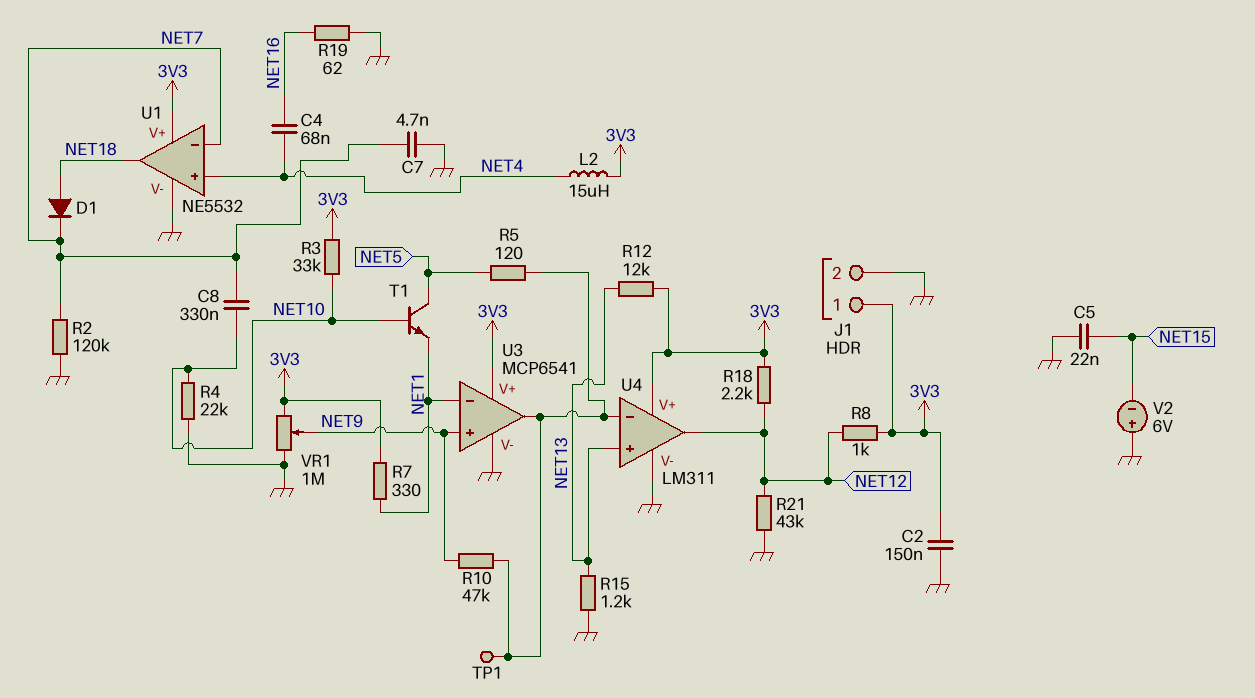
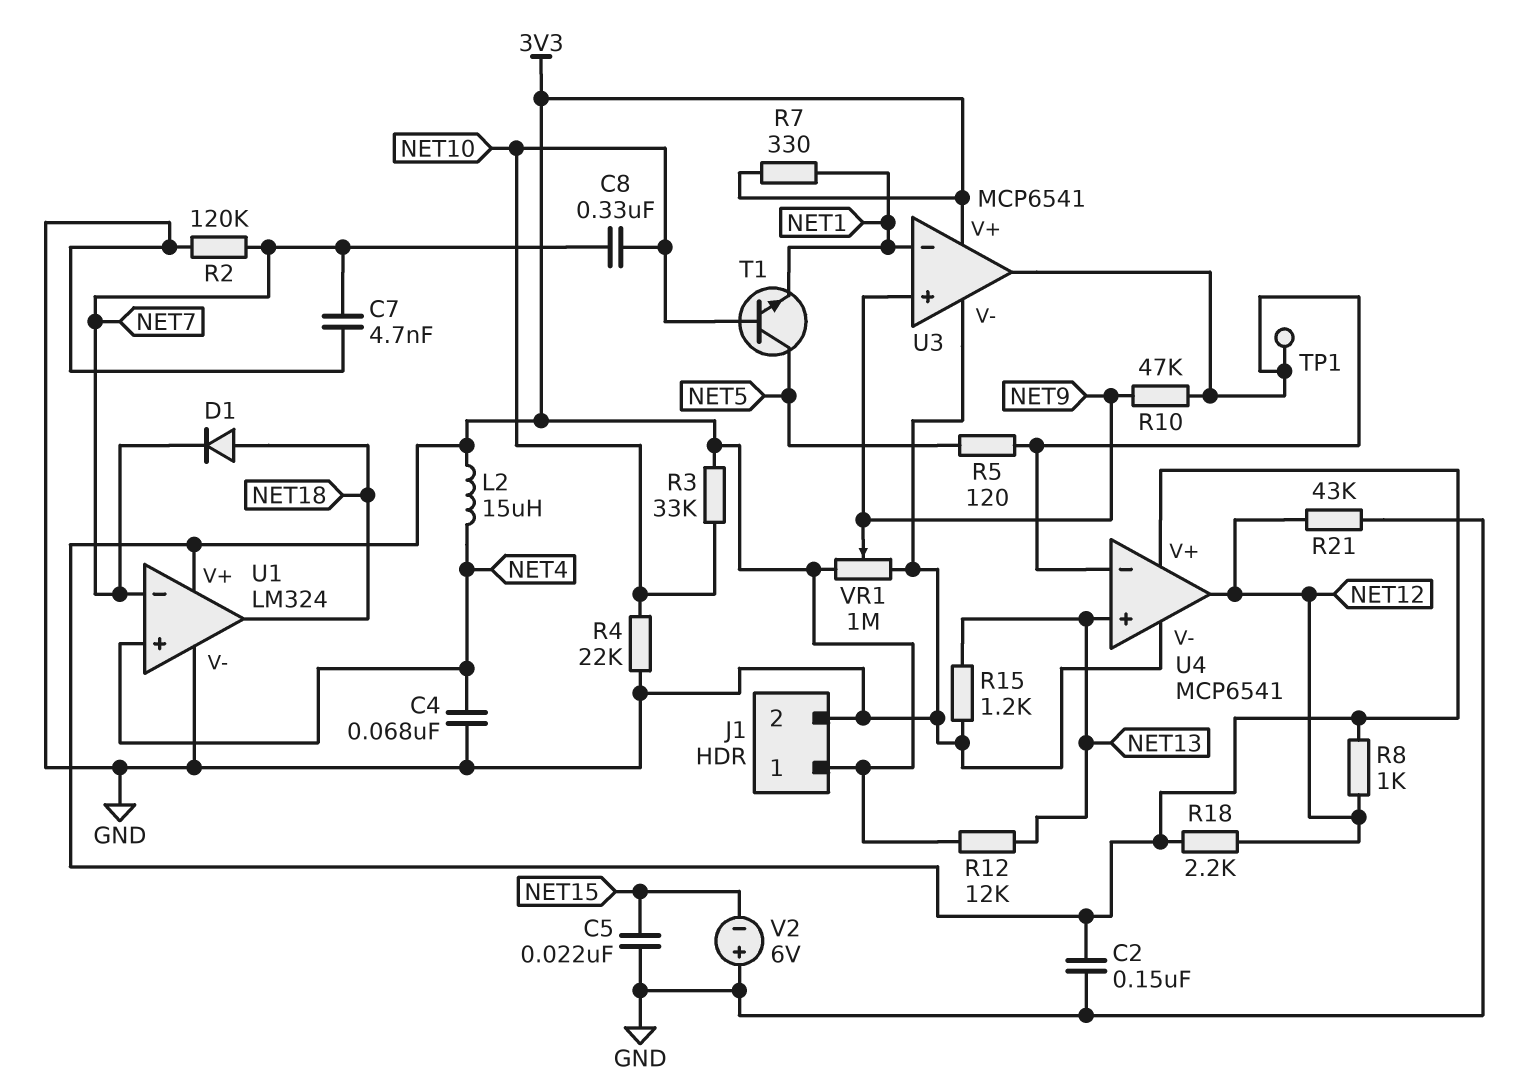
C4: 68nF (NET4, NET16) -> 68nF (GND, NET4)
R19: 62 (GND, NET16) -> none
U1: NE5532 -> LM324
U4: LM311 -> MCP6541

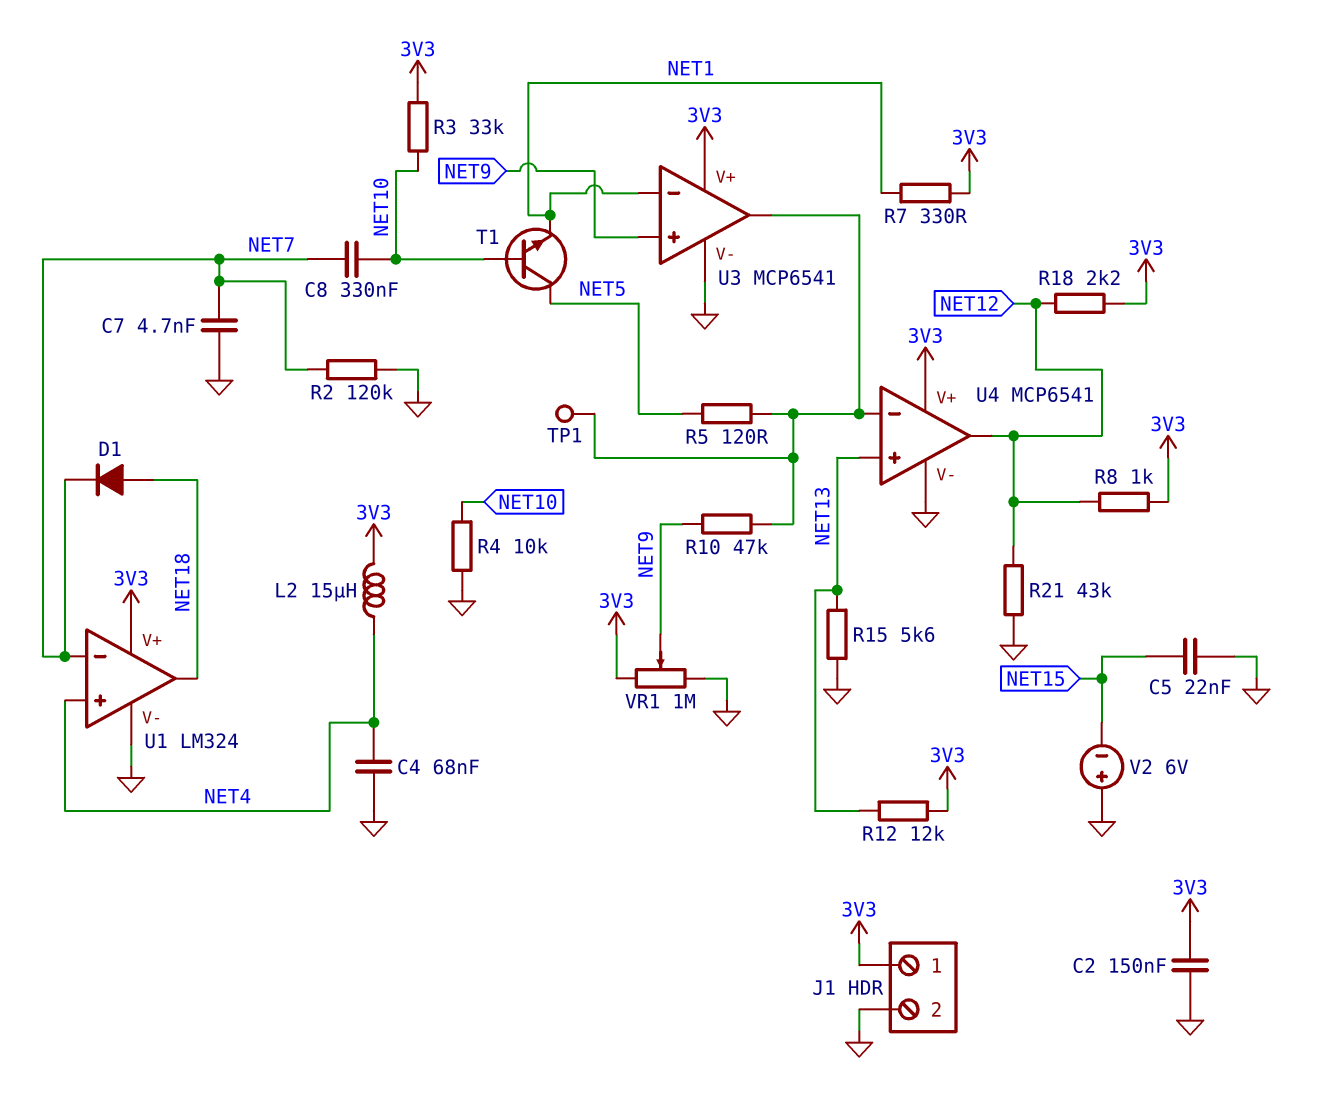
R4: 22k (GND, NET10) -> 10k (GND, NET10)
R15: 1.2k (GND, NET13) -> 5.6k (GND, NET13)

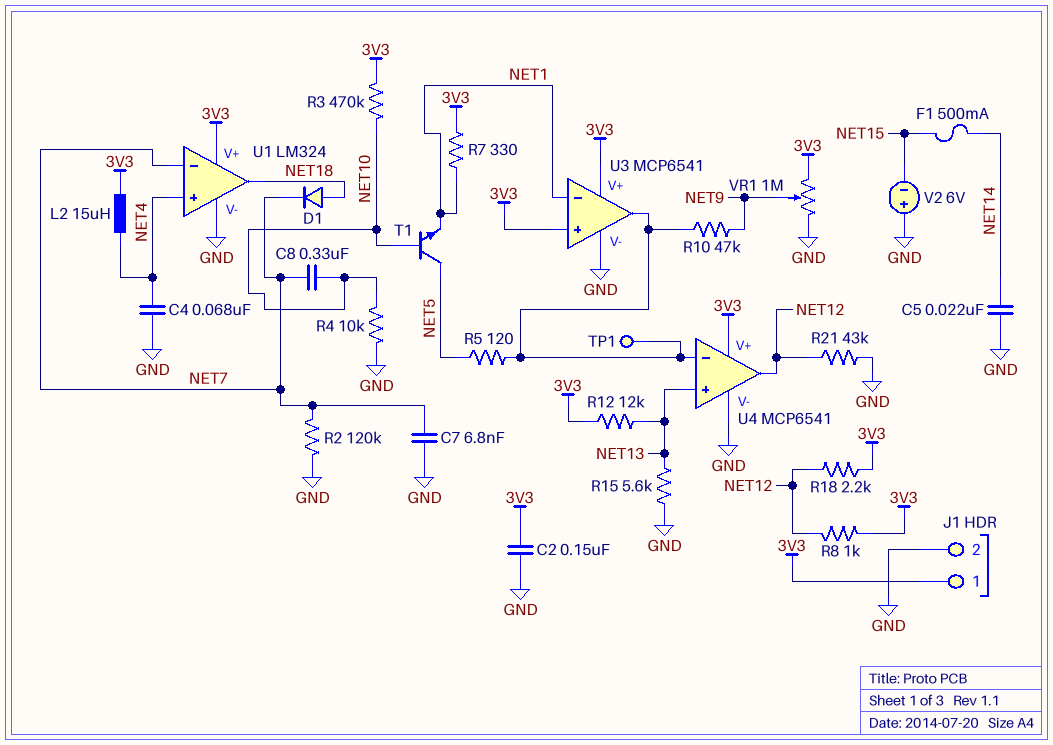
C5: 22nF (GND, NET15) -> 22nF (GND, NET14)
C7: 4.7nF (GND, NET7) -> 6.8nF (GND, NET7)
F1: none -> 500mA (NET14, NET15)
R3: 33k (3V3, NET10) -> 470k (3V3, NET10)
U3 pin in+: NET9 -> 3V3

